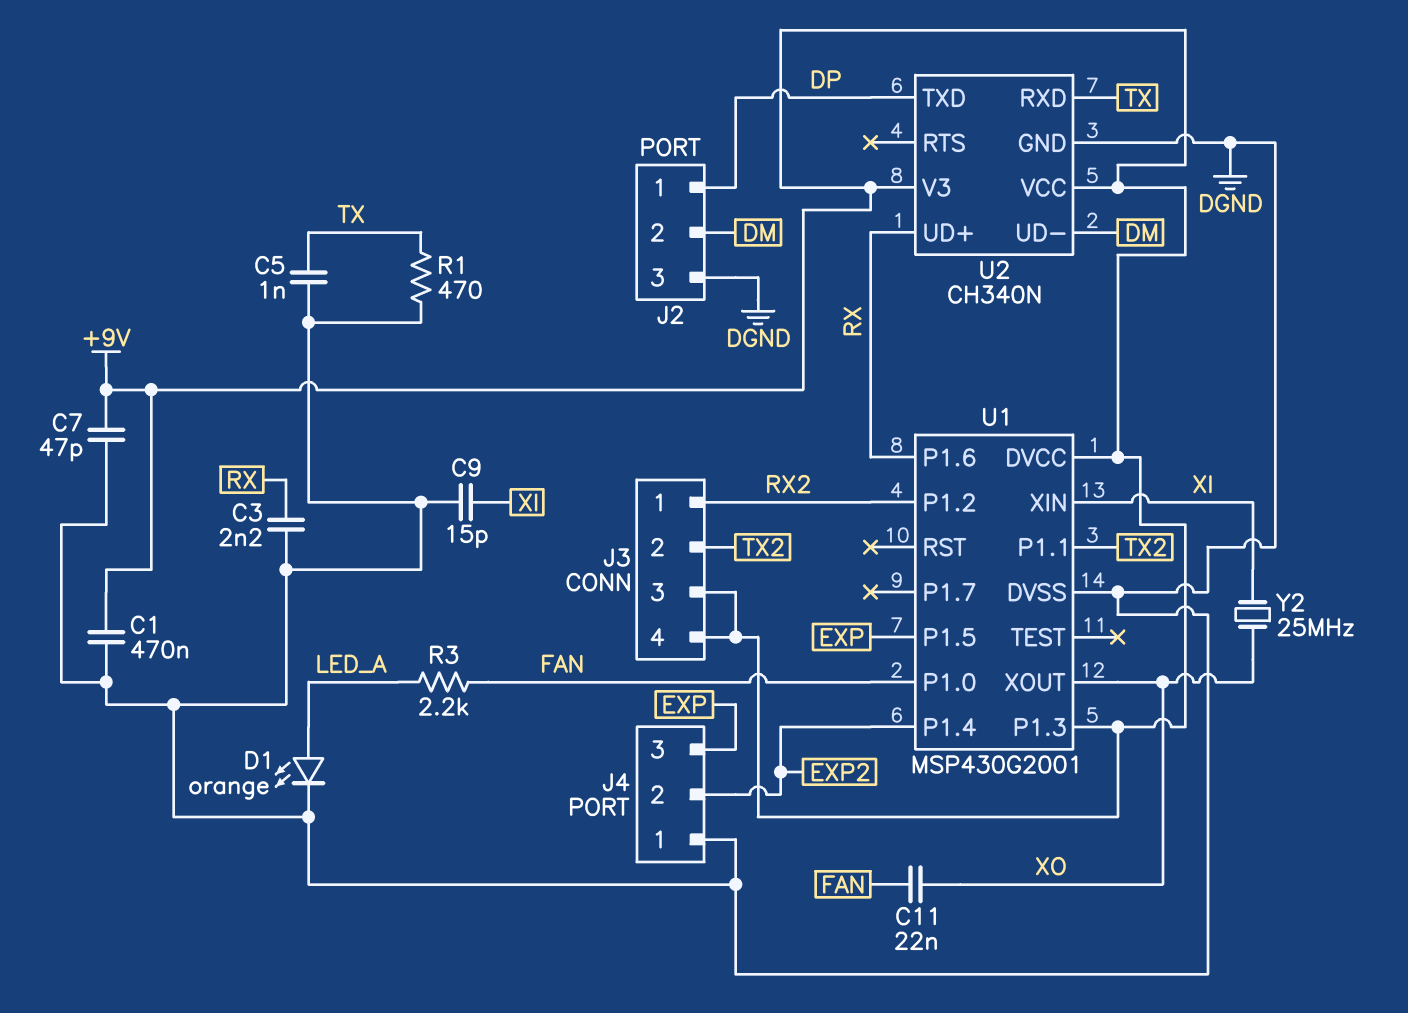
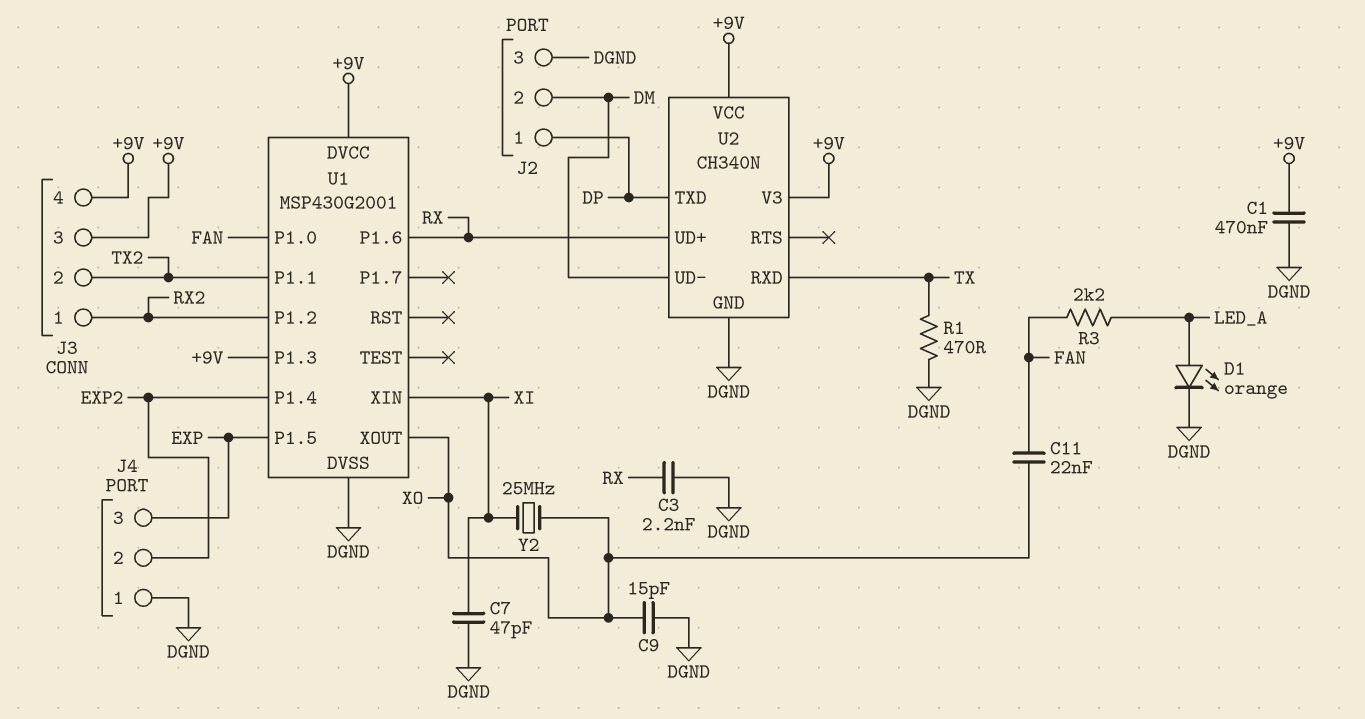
C5: 1nF (DGND, TX) -> none
C7: 47pF (+9V, DGND) -> 47pF (DGND, XI)
C9: 15pF (DGND, XI) -> 15pF (DGND, XO)

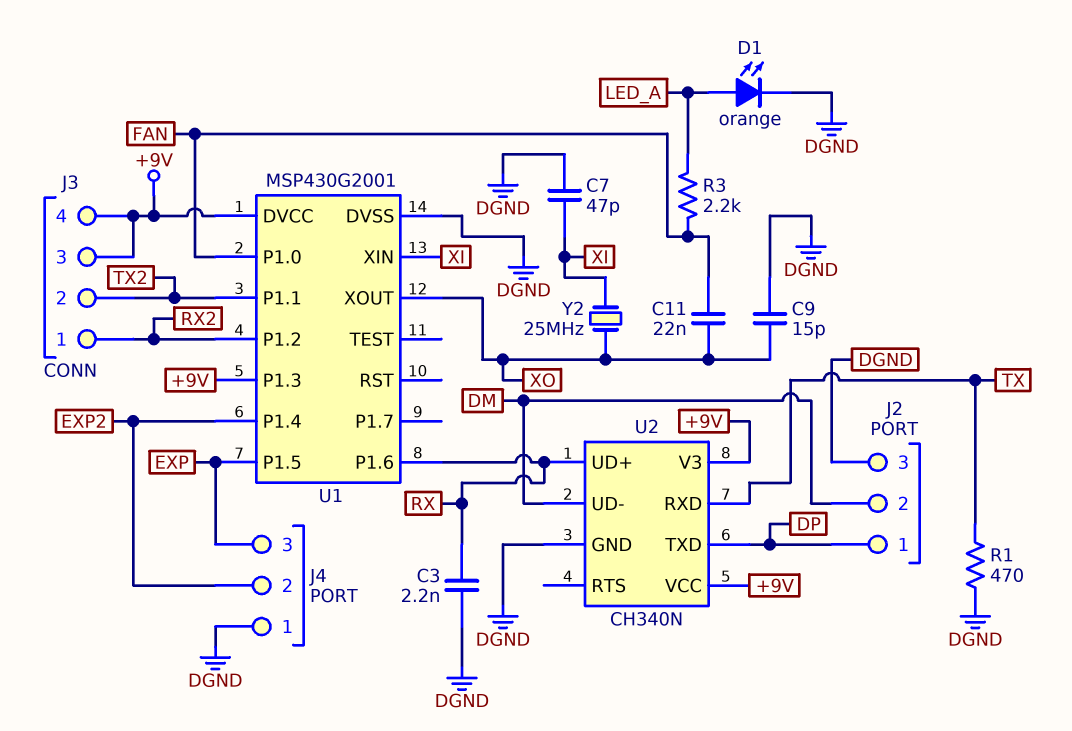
C1: 470nF (+9V, DGND) -> none

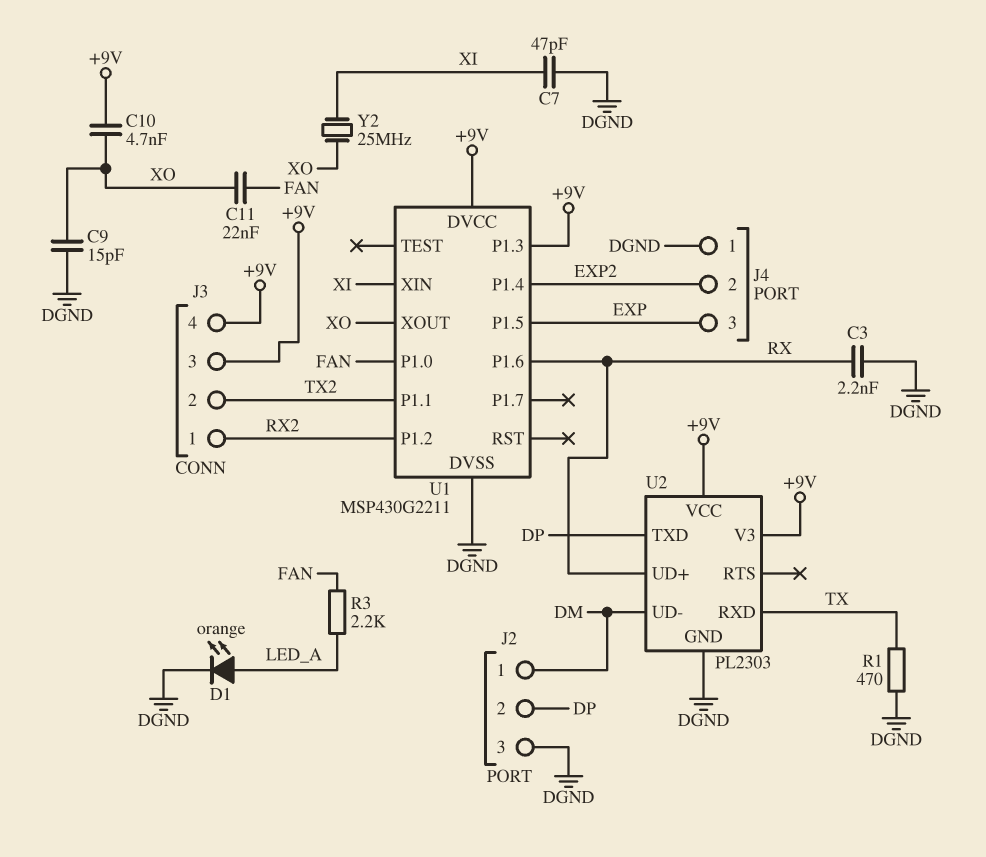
C10: none -> 4.7nF (+9V, XO)
J2 pin 1: DP -> DM
J2 pin 2: DM -> DP
U1: MSP430G2001 -> MSP430G2211
U2: CH340N -> PL2303

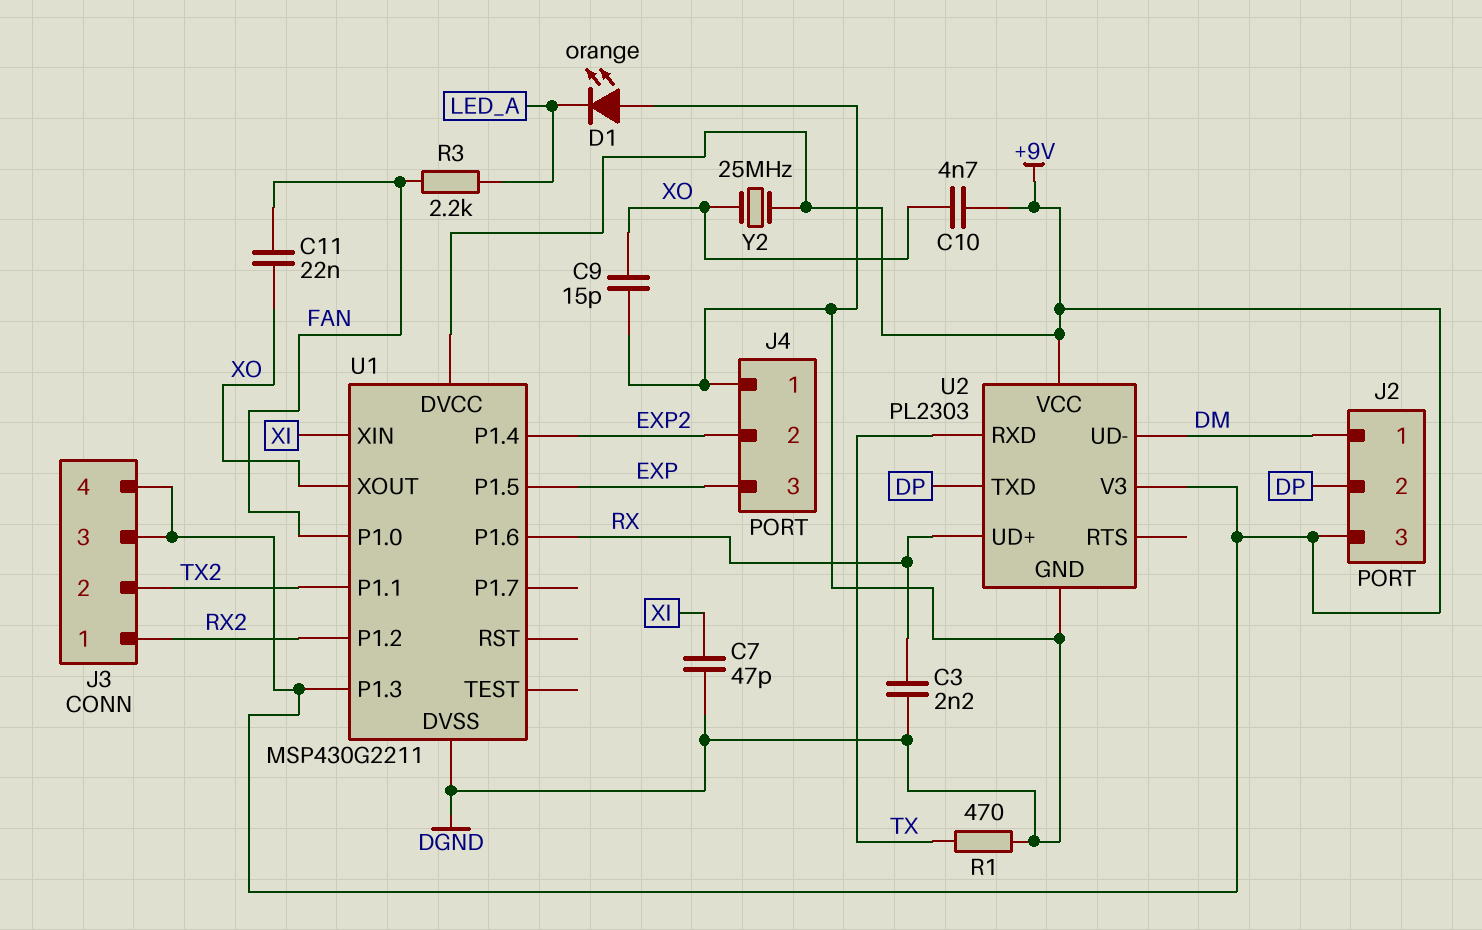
D1: LED orange (A LED_A, K DGND) -> LED orange (A DGND, K LED_A)
J2 pin 3: DGND -> +9V
Y2: 25MHz (XI, XO) -> 25MHz (+9V, XO)

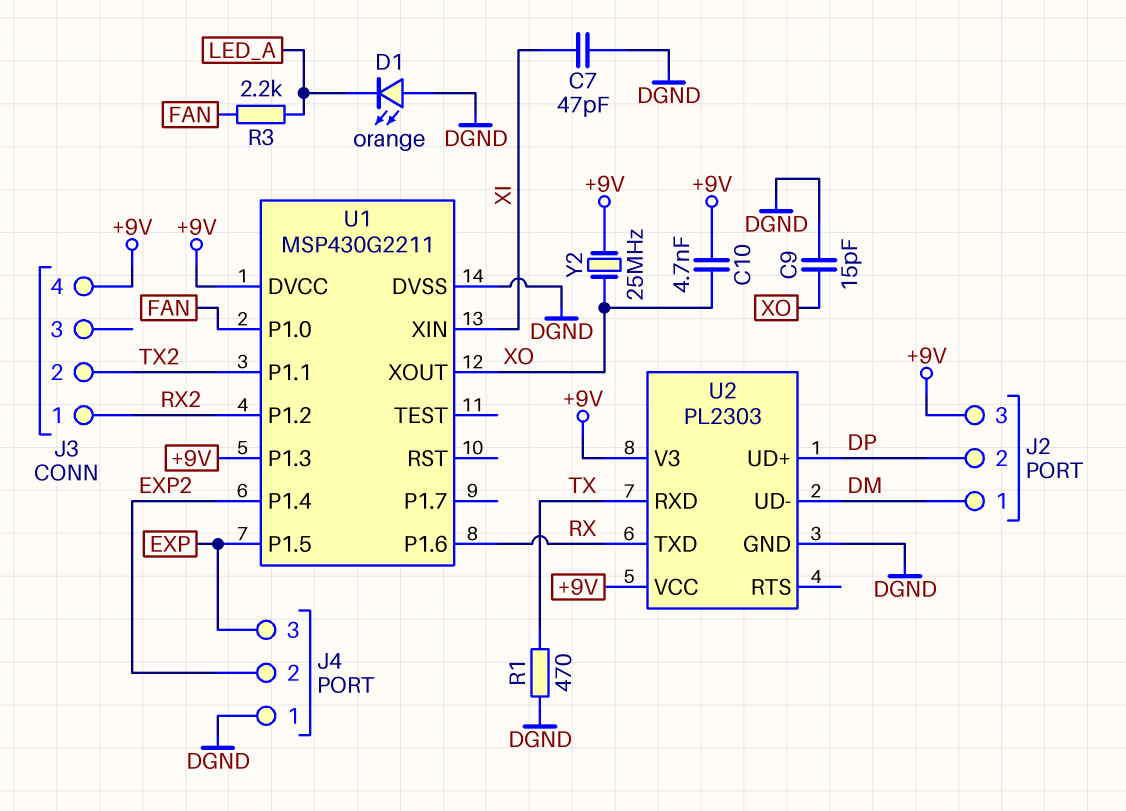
C3: 2.2nF (DGND, RX) -> none
C11: 22nF (FAN, XO) -> none
J3 pin 3: +9V -> none
U2 pin TXD: DP -> RX
U2 pin UD+: RX -> DP

